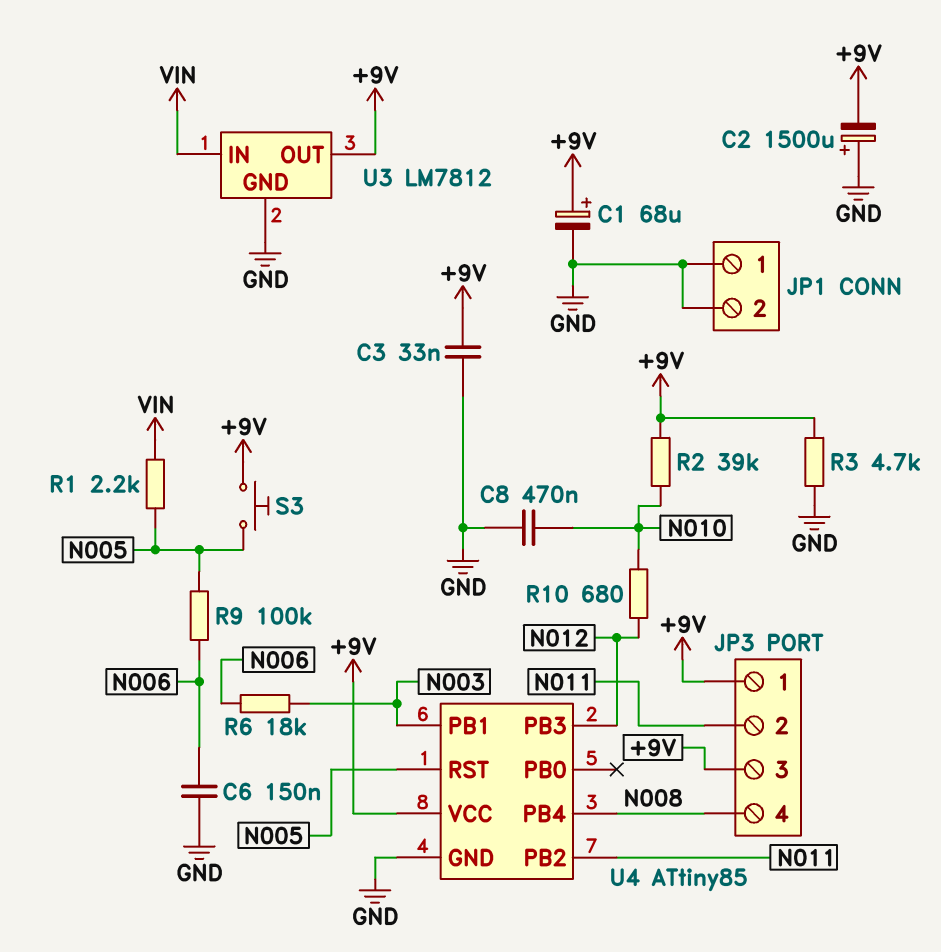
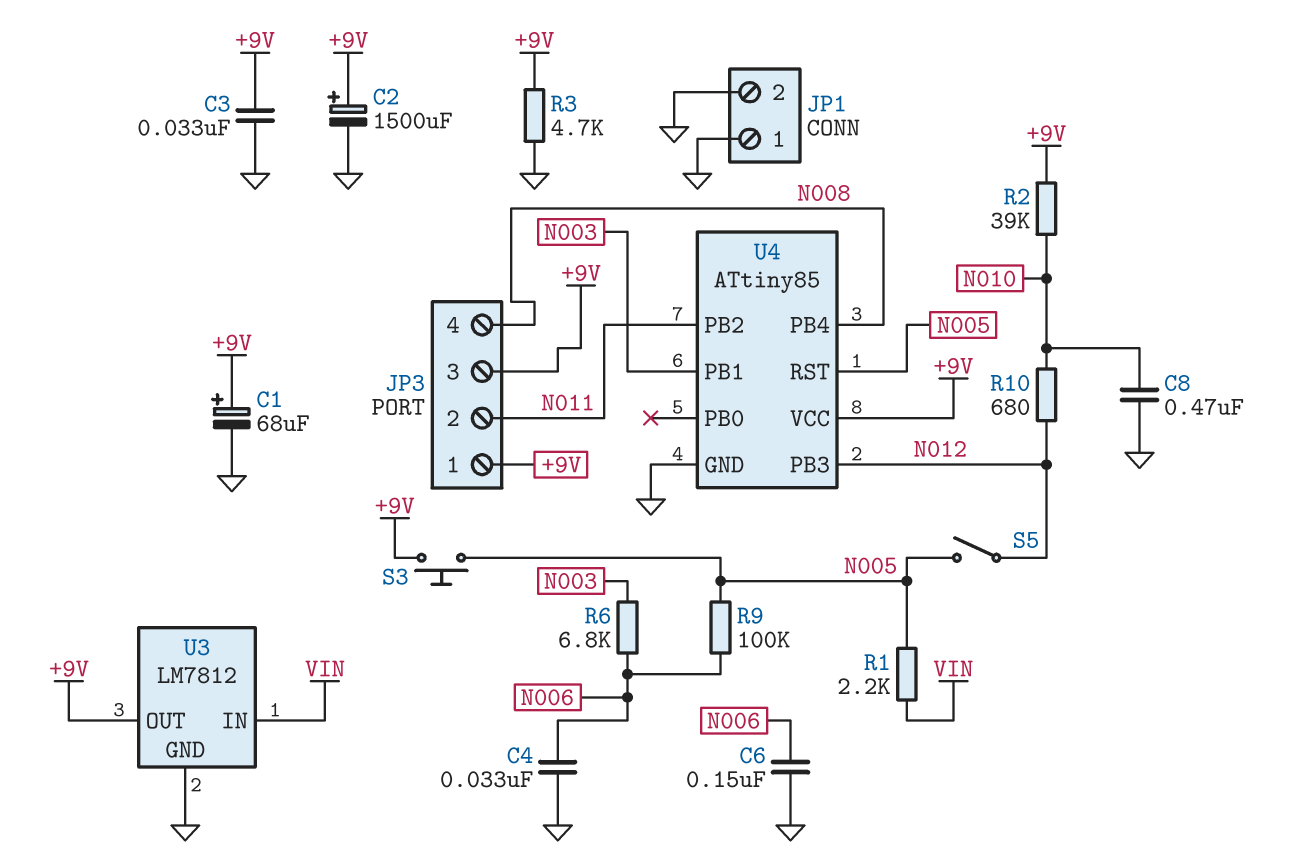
C2: 1500uF (plus GND, minus +9V) -> 1500uF (plus +9V, minus GND)
C4: none -> 33nF (GND, N006)
R6: 18k (N003, N006) -> 6.8k (N003, N006)
S5: none -> switch (N005, N012)

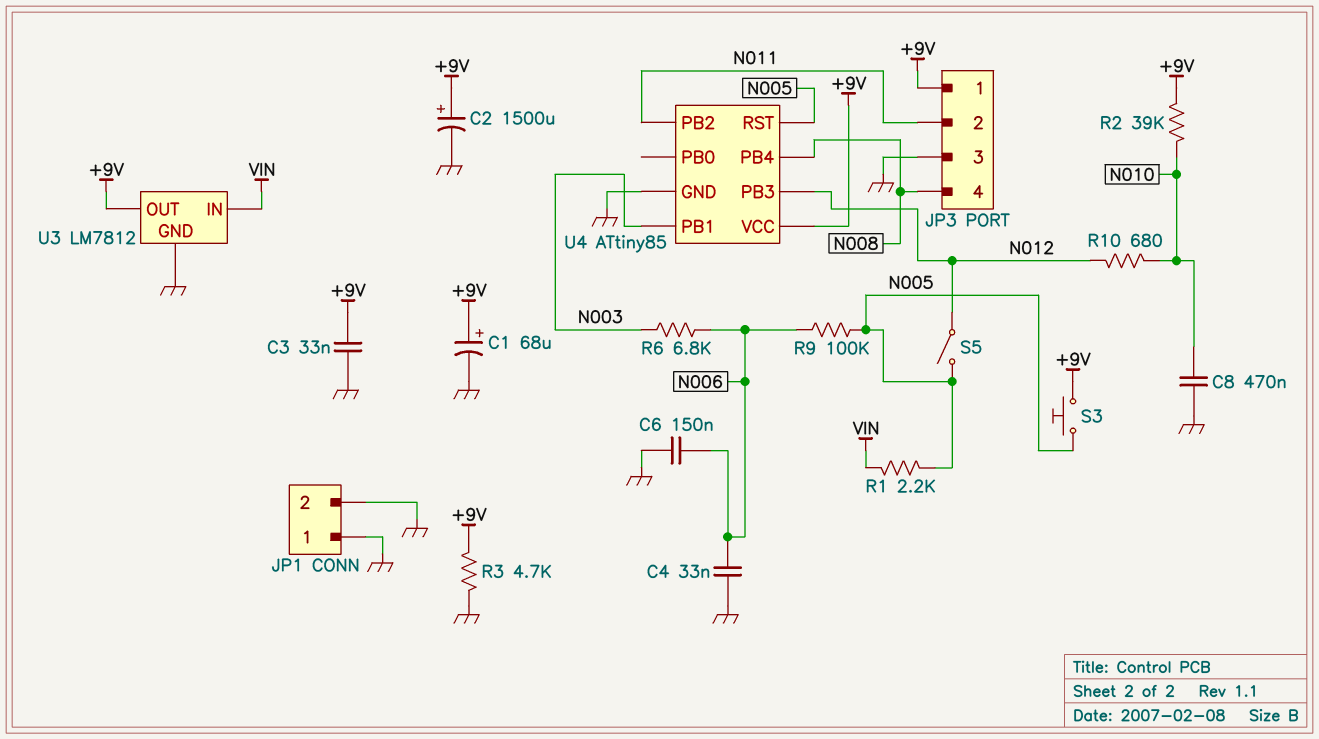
JP3 pin 3: +9V -> GND

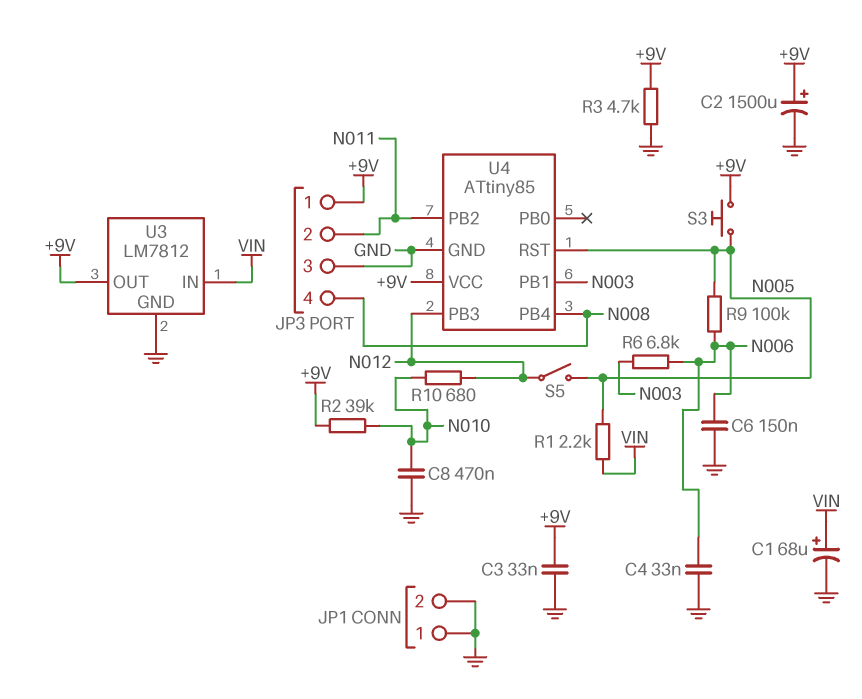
C1: 68uF (plus +9V, minus GND) -> 68uF (plus VIN, minus GND)

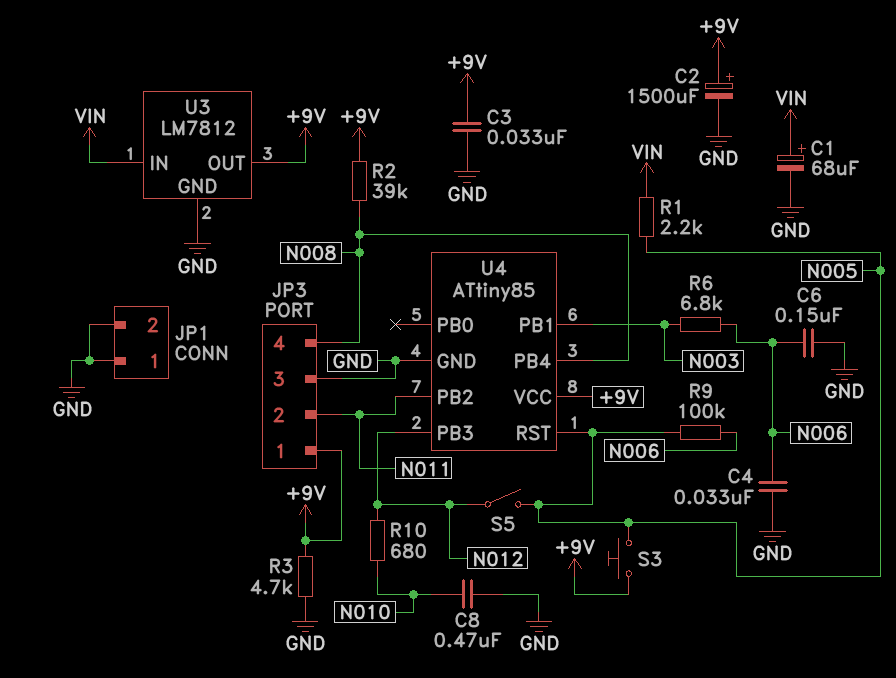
R2: 39k (+9V, N010) -> 39k (+9V, N008)

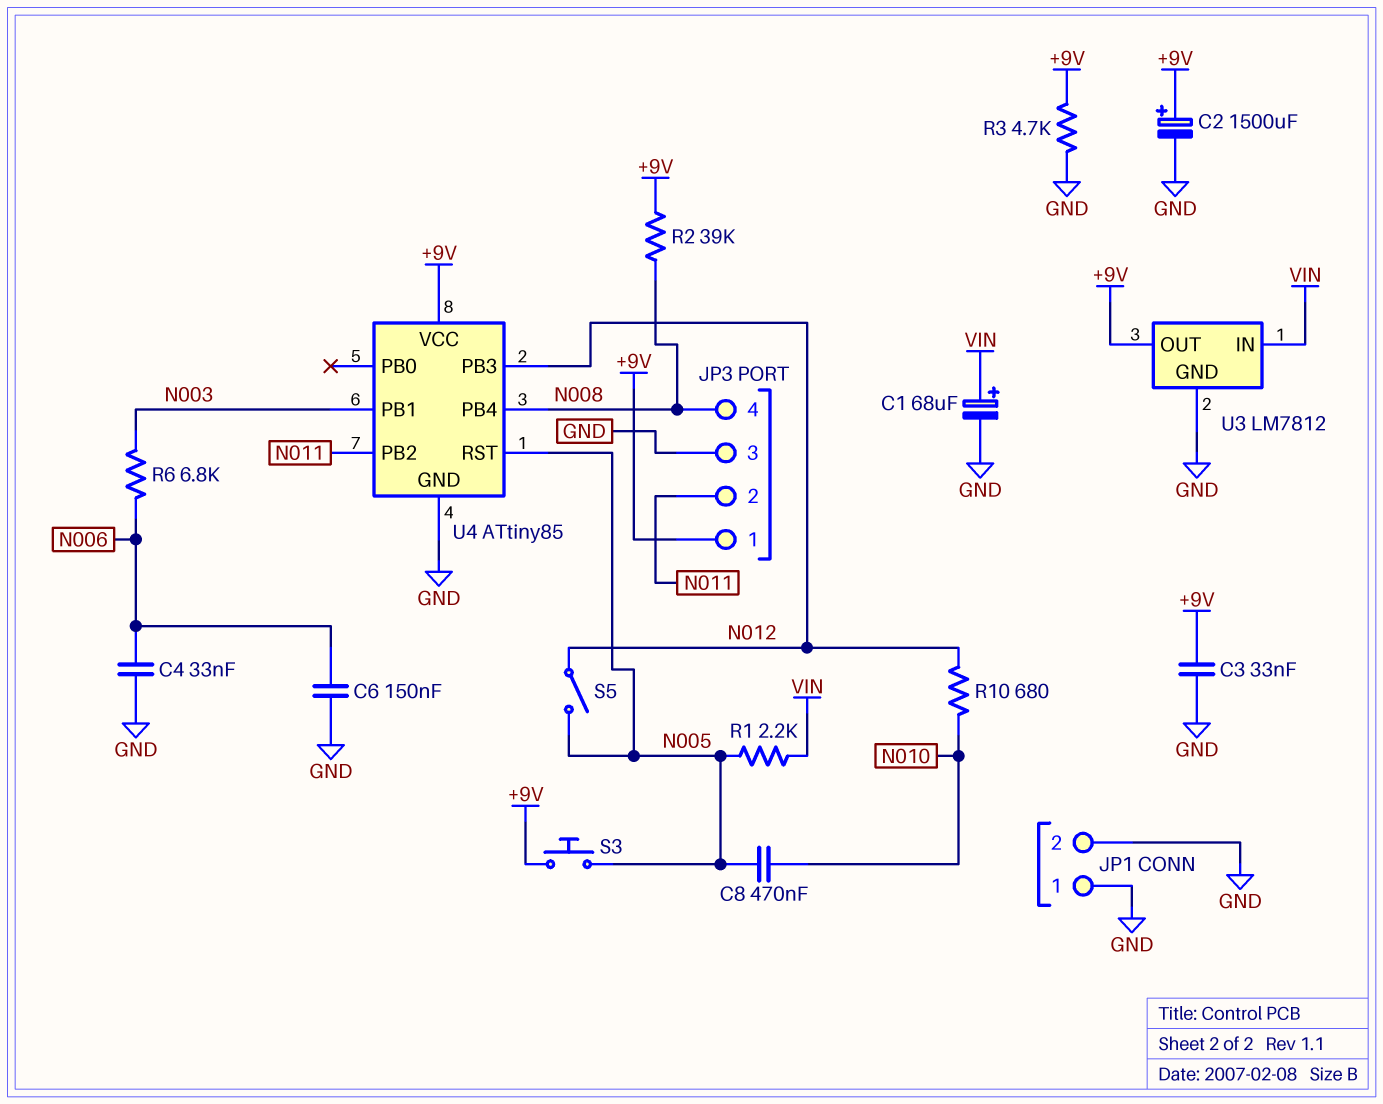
C8: 470nF (GND, N010) -> 470nF (N005, N010)
R9: 100k (N005, N006) -> none

